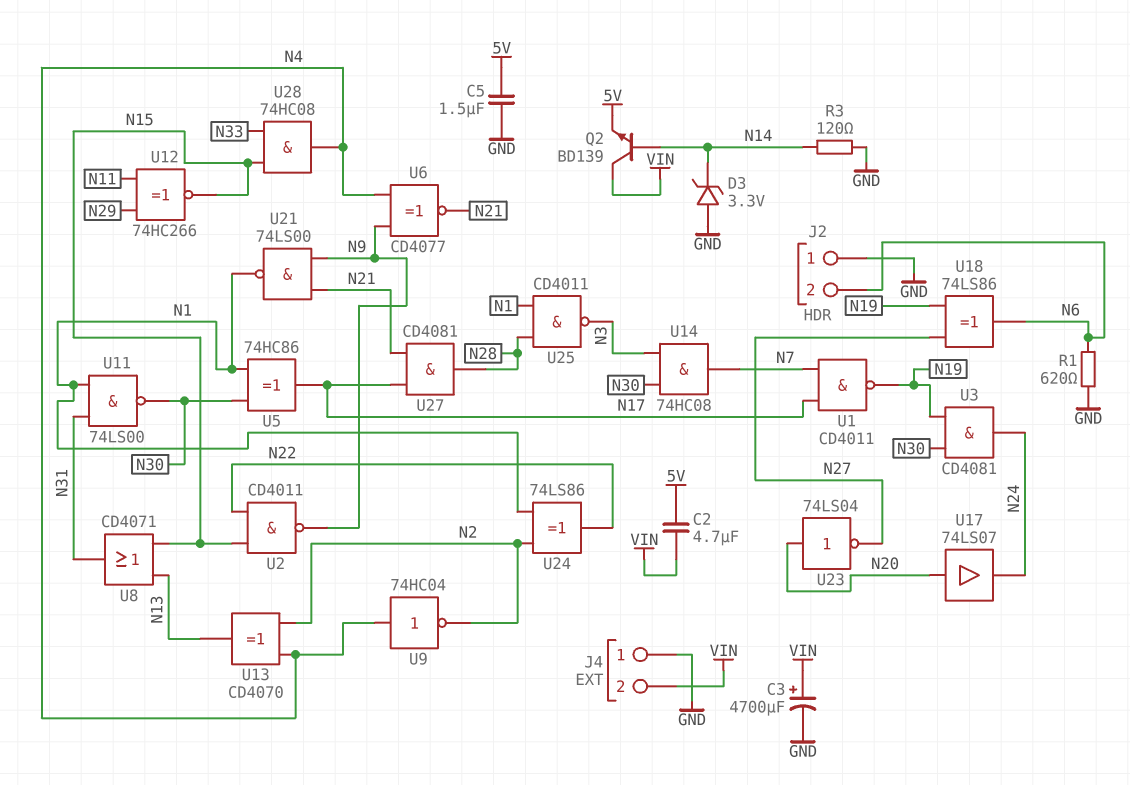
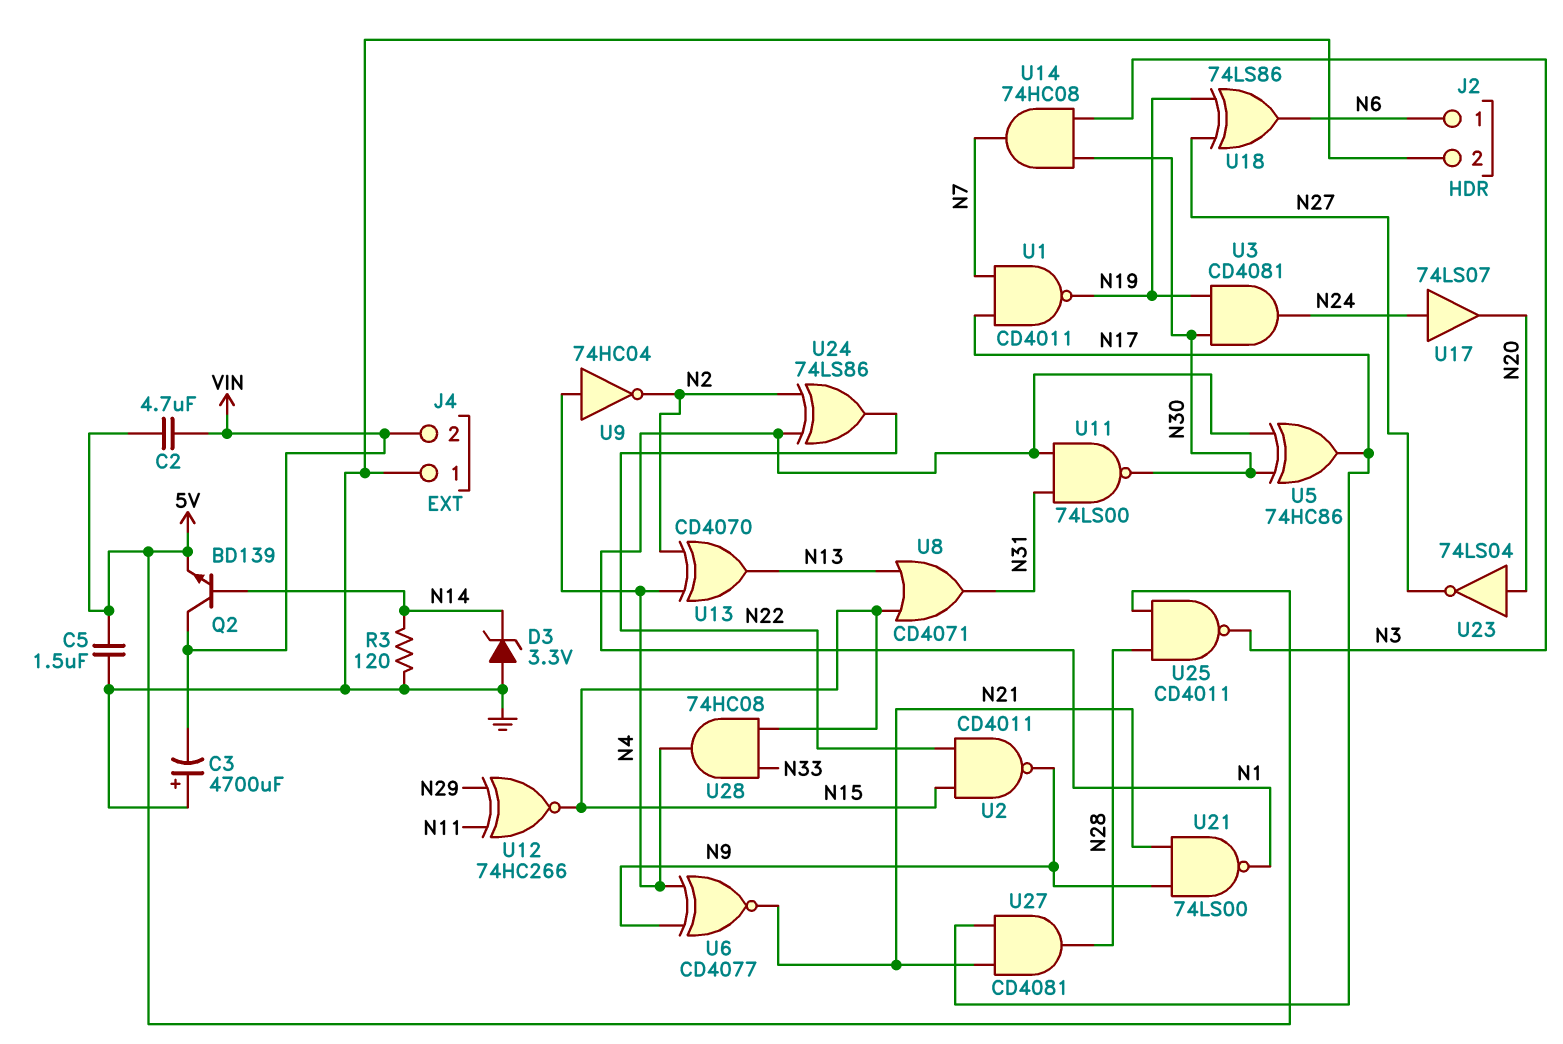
C3: 4700uF (plus VIN, minus GND) -> 4700uF (plus GND, minus VIN)
J2 pin 1: GND -> N6
J2 pin 2: N6 -> GND
R1: 620 (GND, N6) -> none
U17: buffer 74LS07 (in N20, out N24) -> buffer 74LS07 (in N24, out N20)
U25: NAND CD4011 (in N1, in N28, out N3) -> NAND CD4011 (in 5V, in N28, out N3)

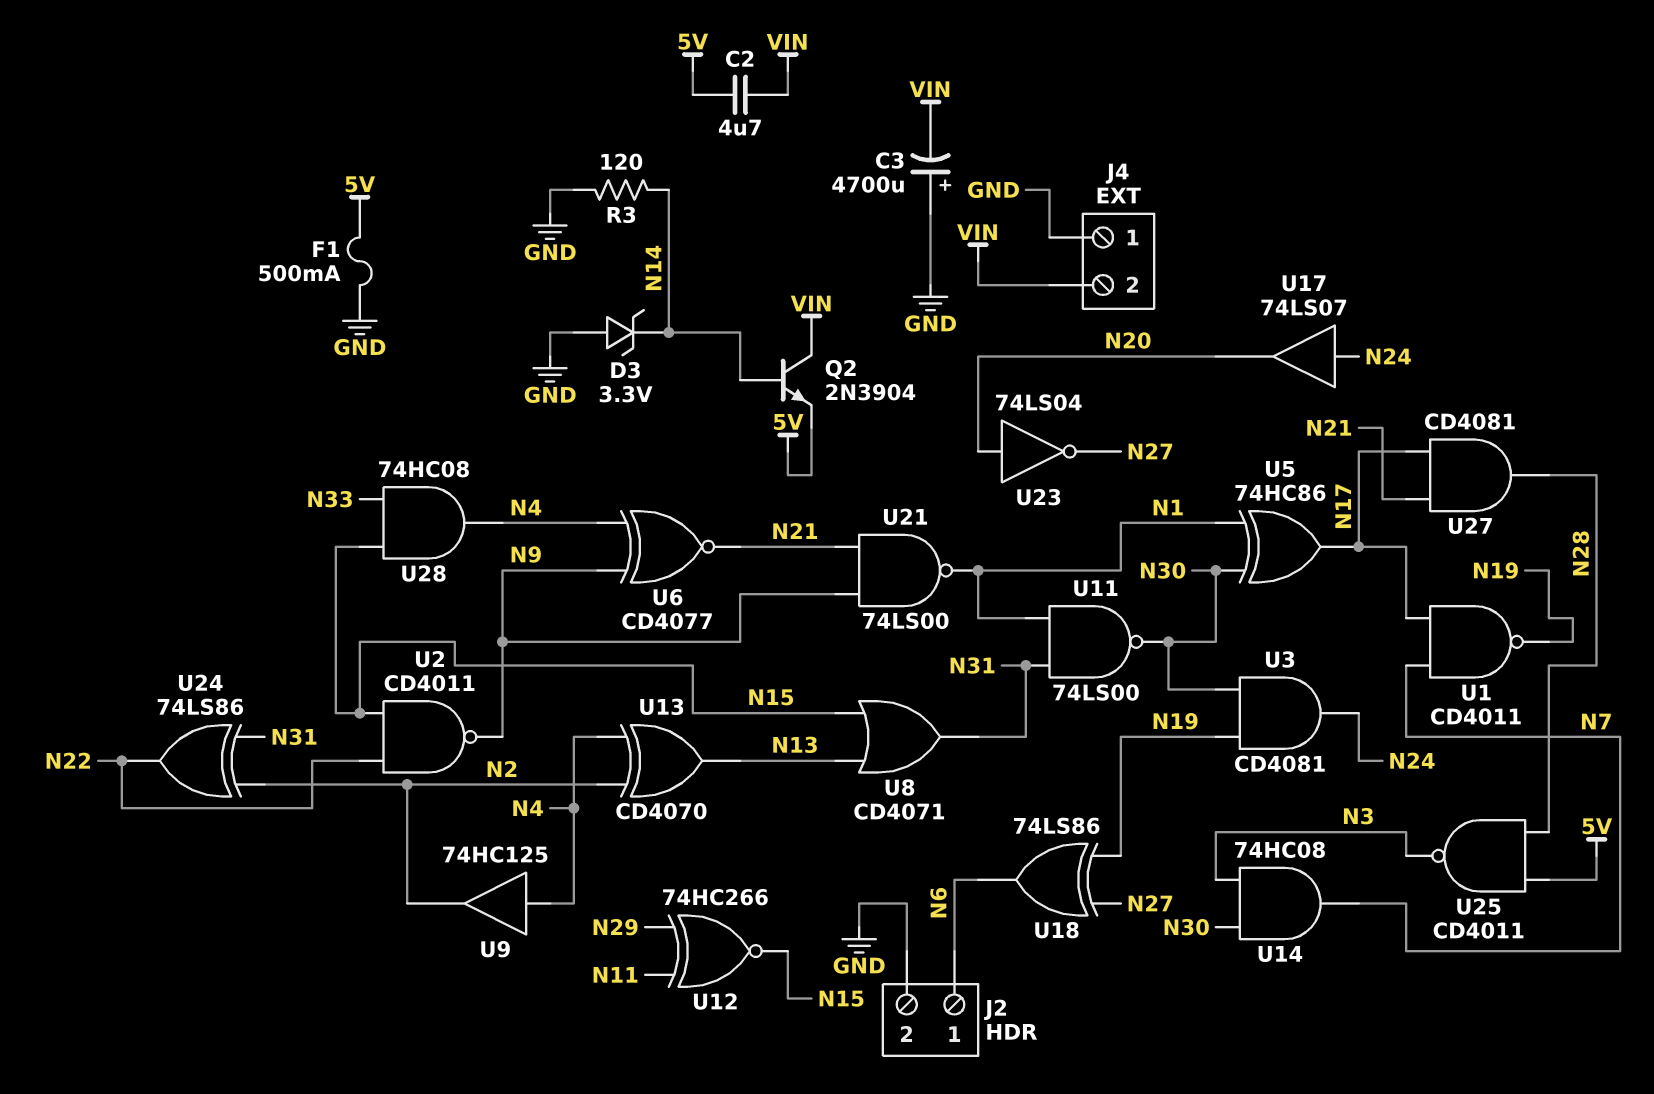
C5: 1.5uF (5V, GND) -> none
F1: none -> 500mA (5V, GND)
Q2: NPN BD139 (B N14, C VIN, E 5V) -> NPN 2N3904 (B N14, C VIN, E 5V)
U9: NOT 74HC04 (in N4, out N2) -> buffer 74HC125 (in N4, out N2)
U24: XOR 74LS86 (in N1, in N2, out N22) -> XOR 74LS86 (in N2, in N31, out N22)

